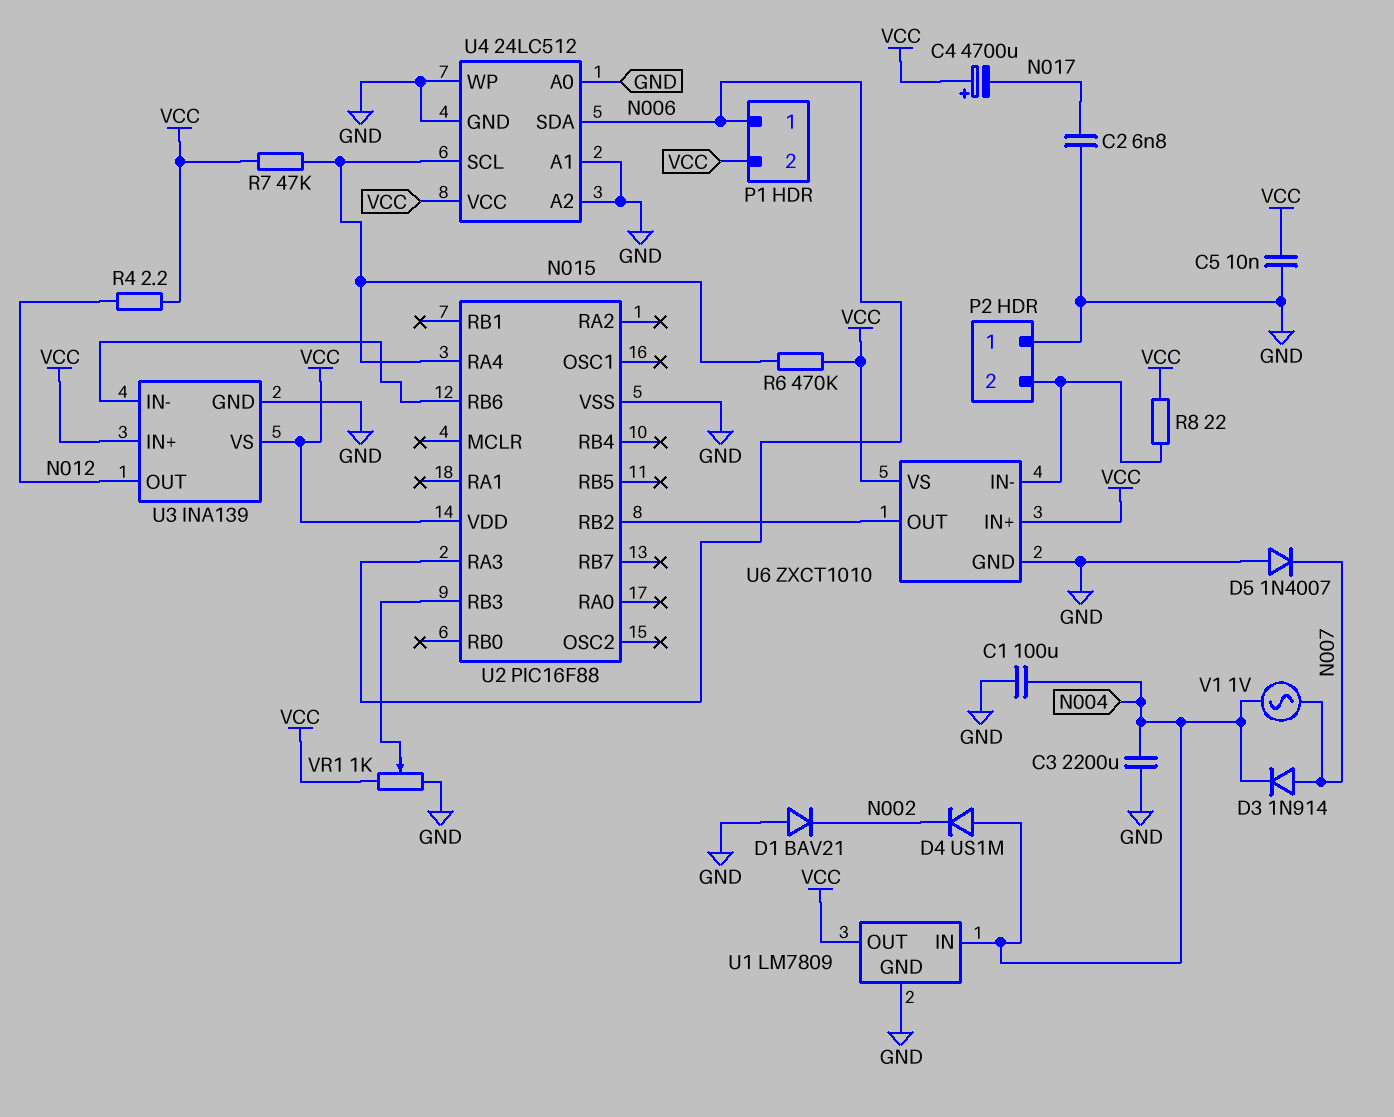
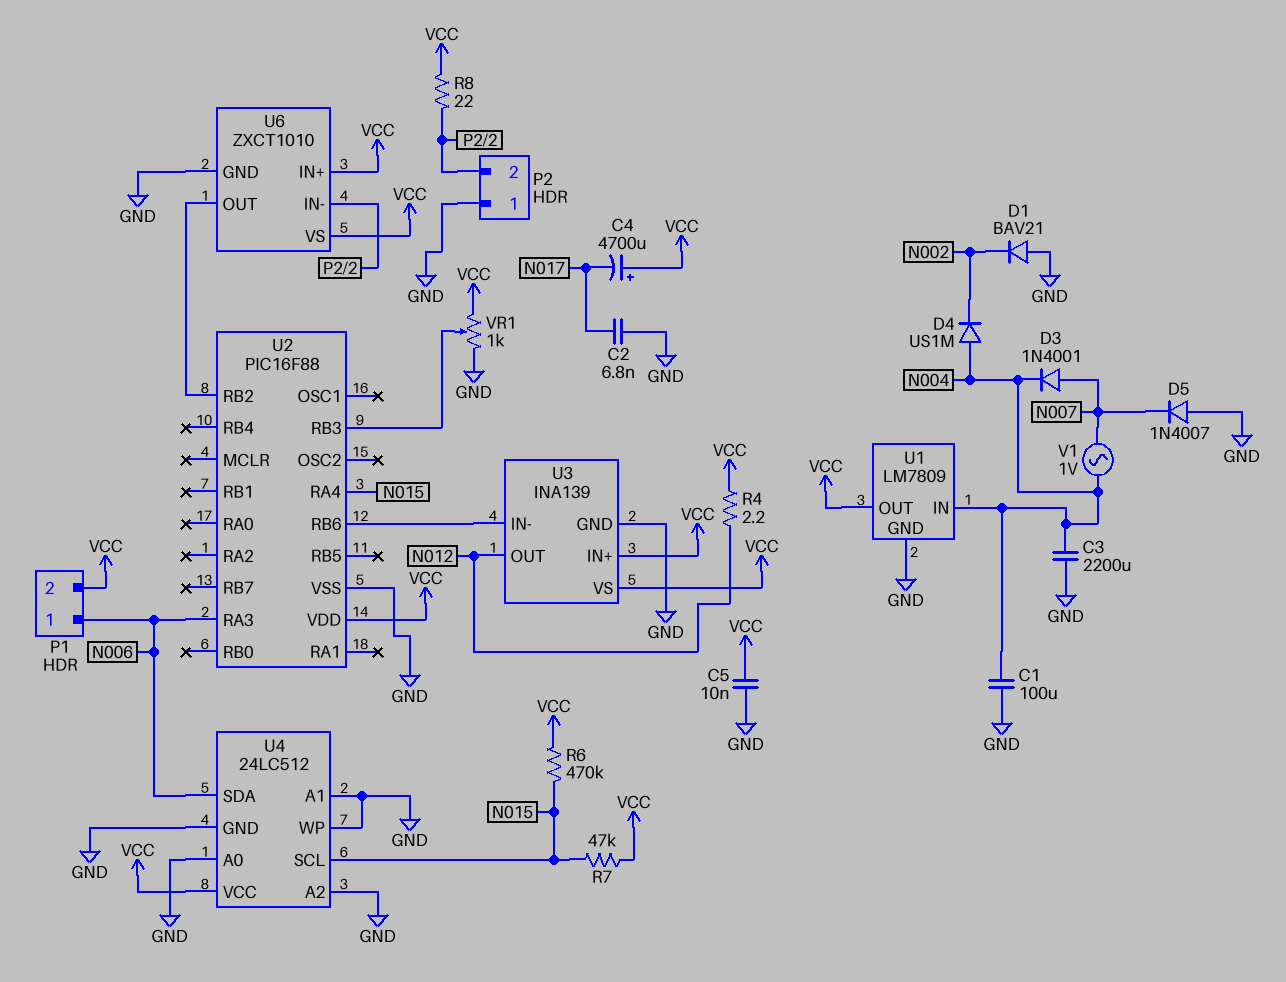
D3: diode 1N914 (A N007, K N004) -> diode 1N4001 (A N007, K N004)

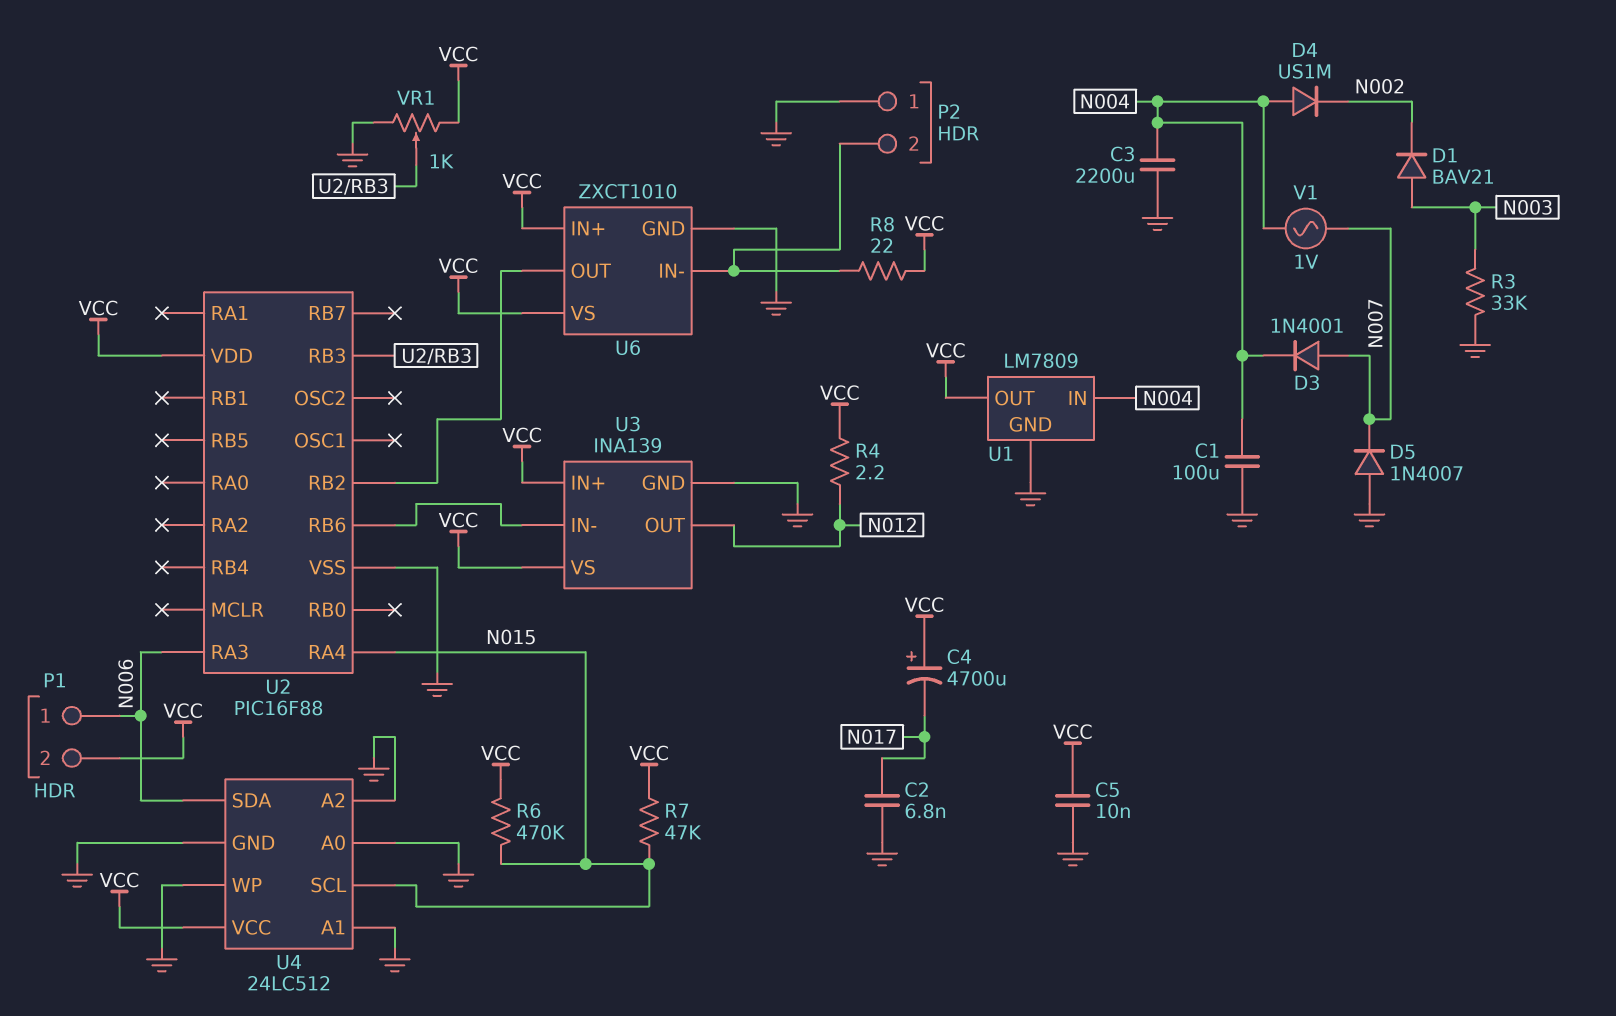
D1: diode BAV21 (A GND, K N002) -> diode BAV21 (A N003, K N002)
R3: none -> 33k (GND, N003)

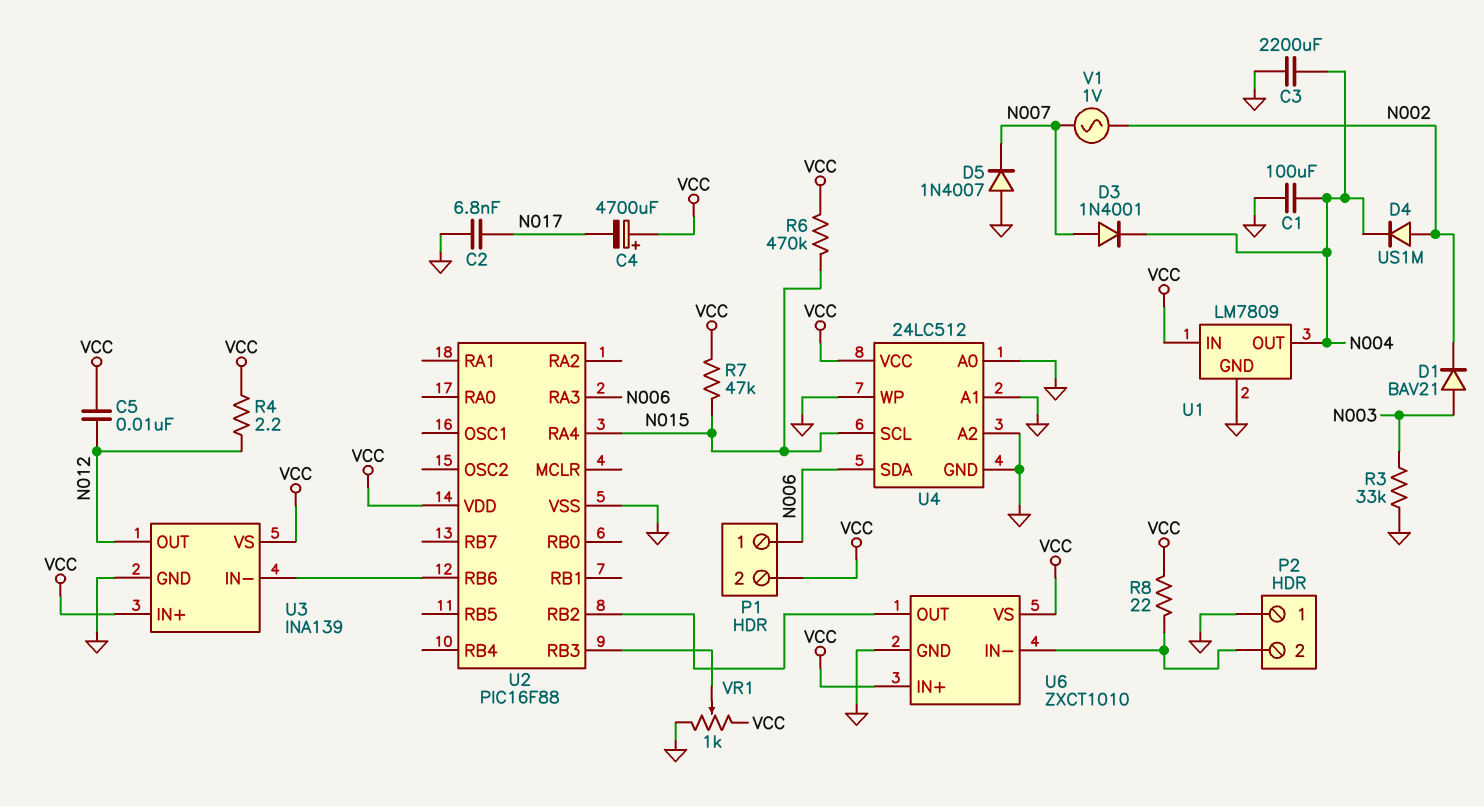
C5: 10nF (GND, VCC) -> 10nF (N012, VCC)
D4: diode US1M (A N004, K N002) -> diode US1M (A N002, K N004)
U1 pin IN: N004 -> VCC
U1 pin OUT: VCC -> N004
V1: AC 1V (N004, N007) -> AC 1V (N002, N007)

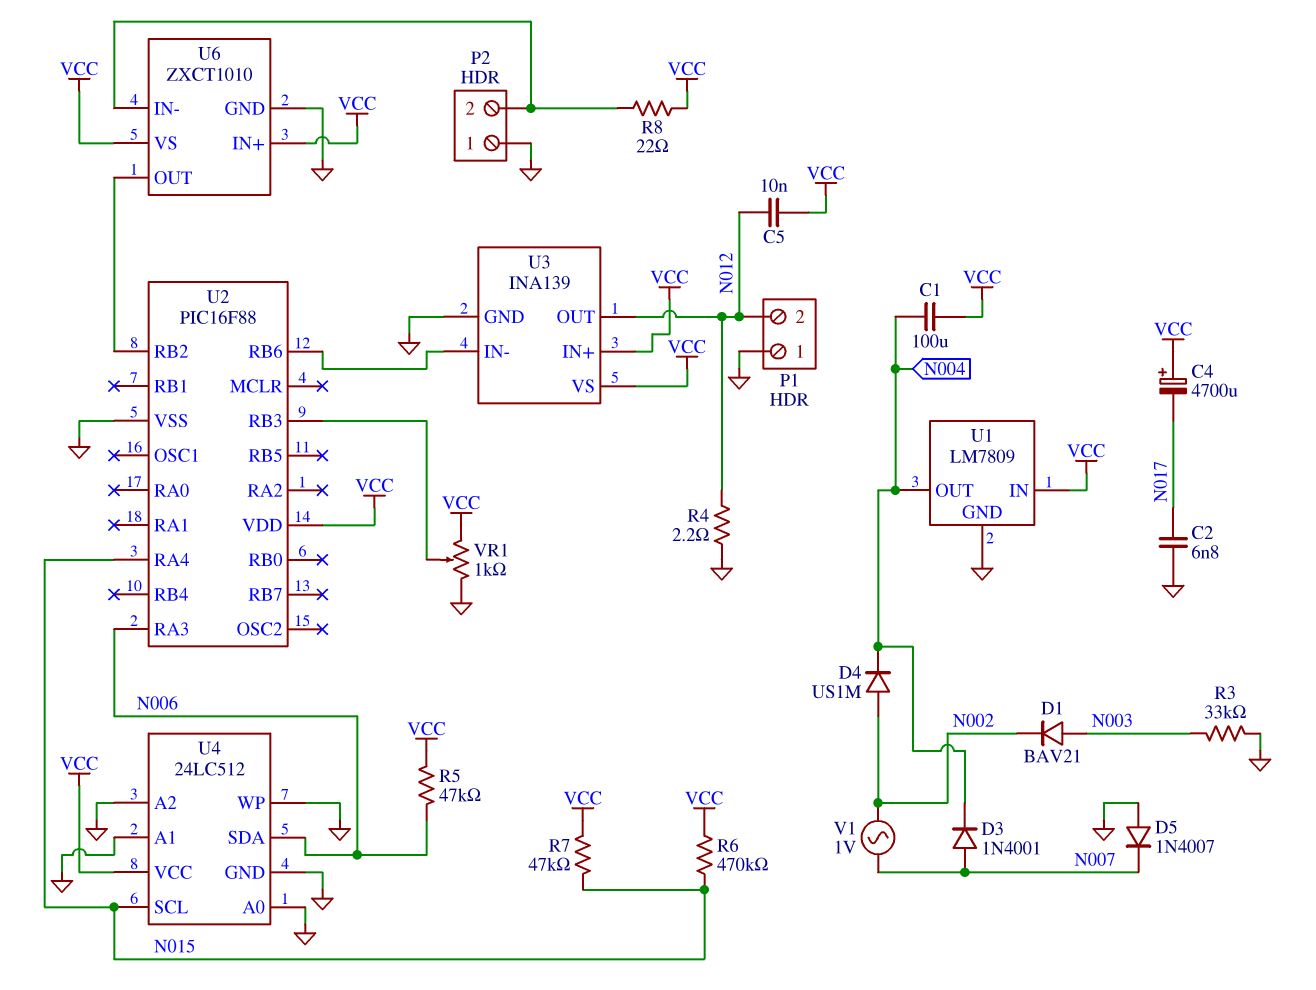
C1: 100uF (GND, N004) -> 100uF (N004, VCC)
C3: 2200uF (GND, N004) -> none
P1 pin 1: N006 -> GND
P1 pin 2: VCC -> N012
R4: 2.2 (N012, VCC) -> 2.2 (GND, N012)
R5: none -> 47k (N006, VCC)

